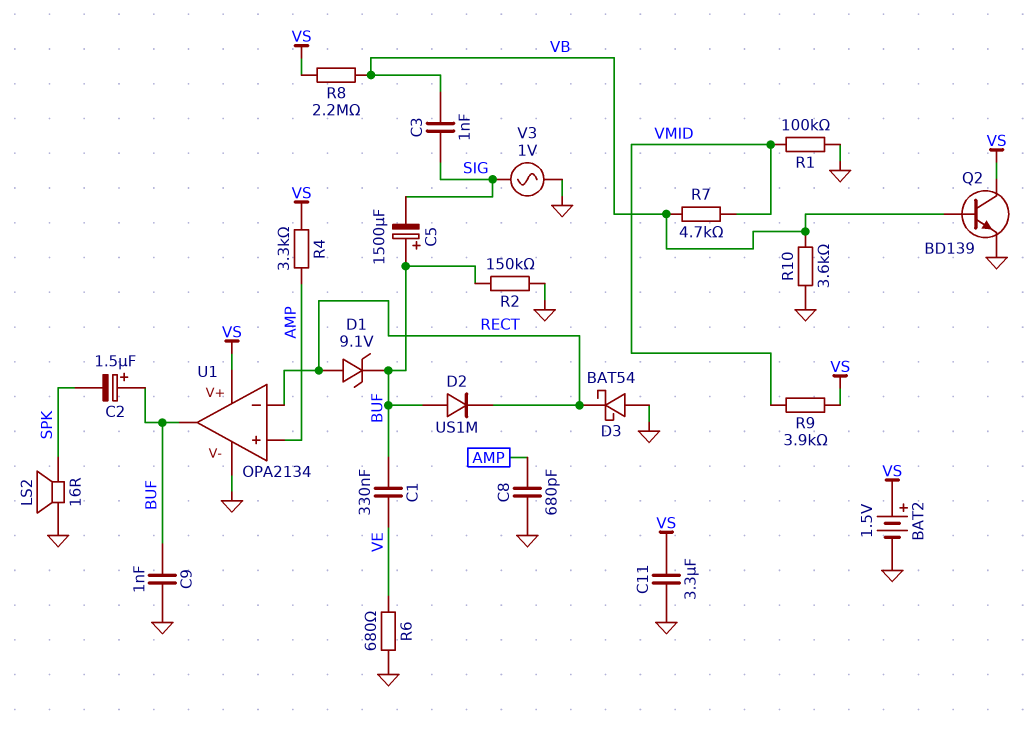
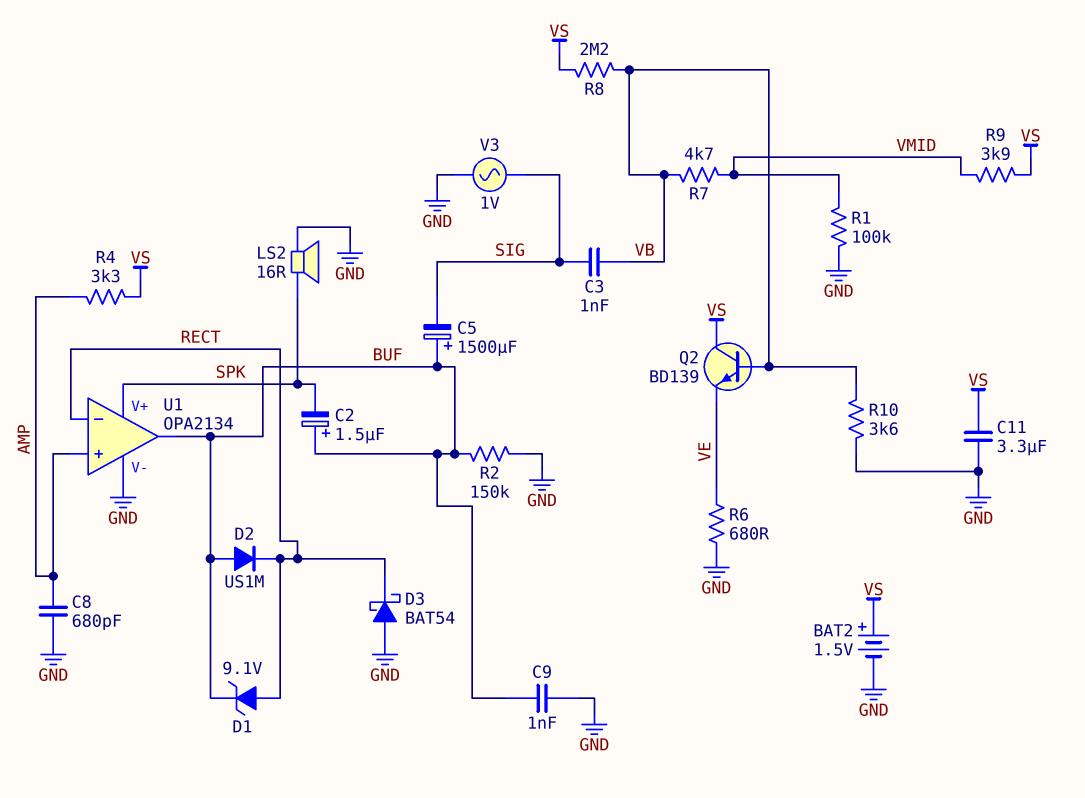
C1: 330nF (BUF, VE) -> none
Q2: NPN BD139 (B VB, C VS, E GND) -> NPN BD139 (B VB, C VS, E VE)
U1 pin V+: VS -> SPK

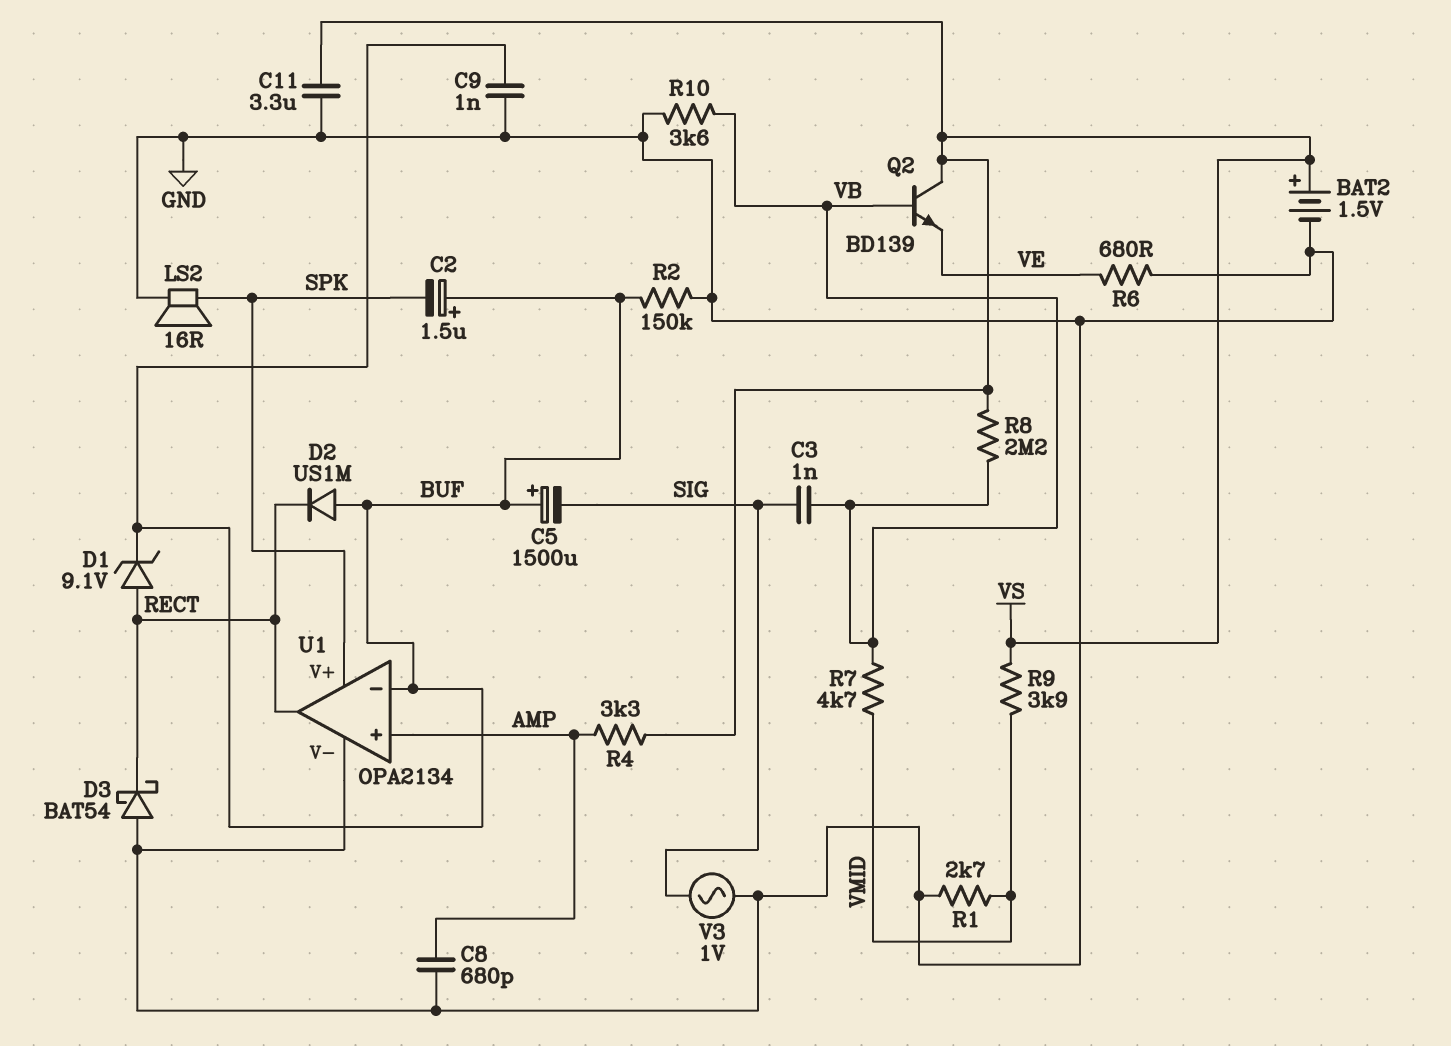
R1: 100k (GND, VMID) -> 2.7k (GND, VMID)
U1 pin in-: RECT -> BUF
U1 pin out: BUF -> RECT

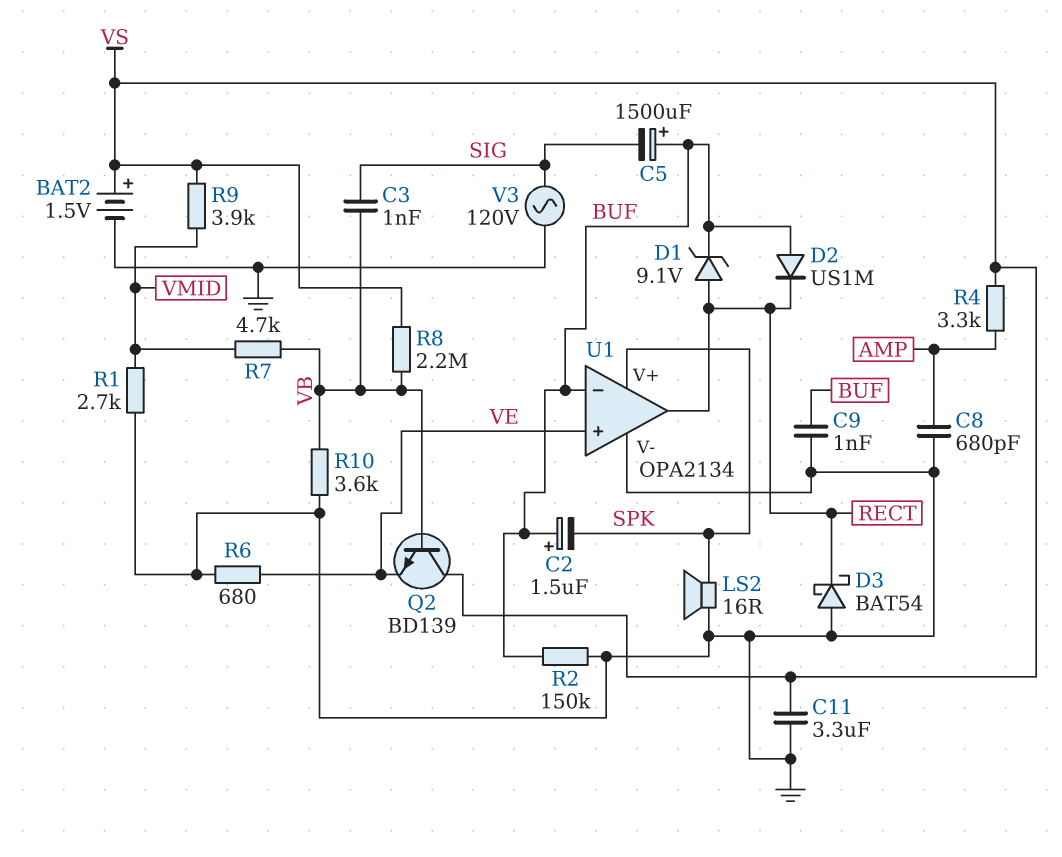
U1 pin in+: AMP -> VE
V3: AC 1V (GND, SIG) -> AC 120V (GND, SIG)

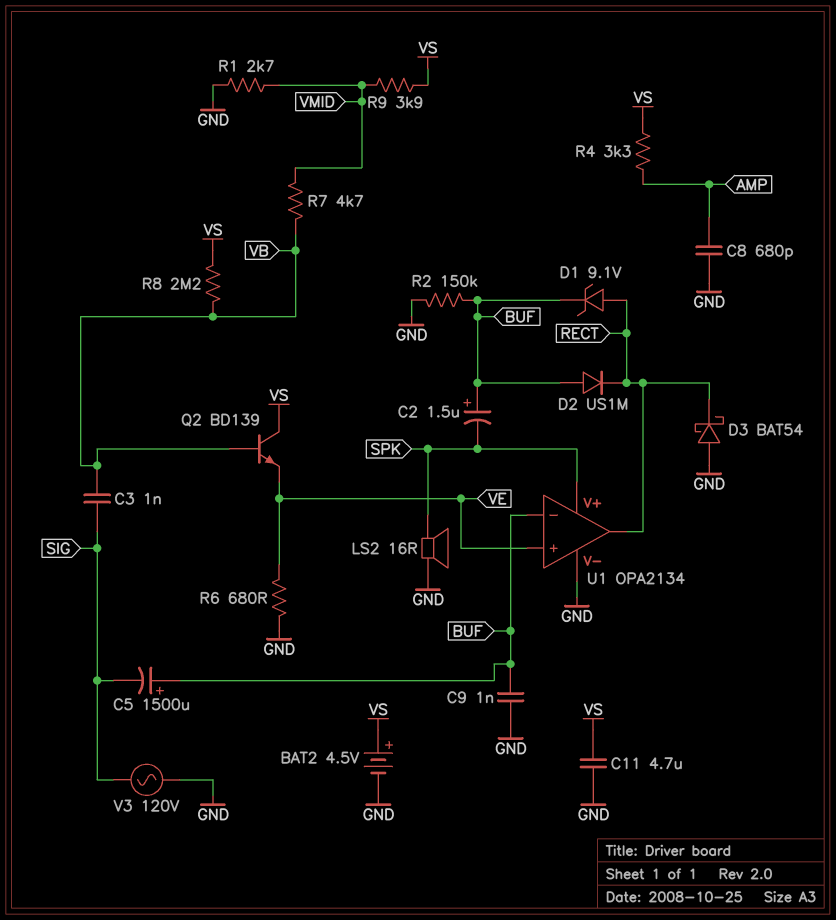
BAT2: 1.5V (plus VS, minus GND) -> 4.5V (plus VS, minus GND)
C11: 3.3uF (GND, VS) -> 4.7uF (GND, VS)
R10: 3.6k (GND, VB) -> none

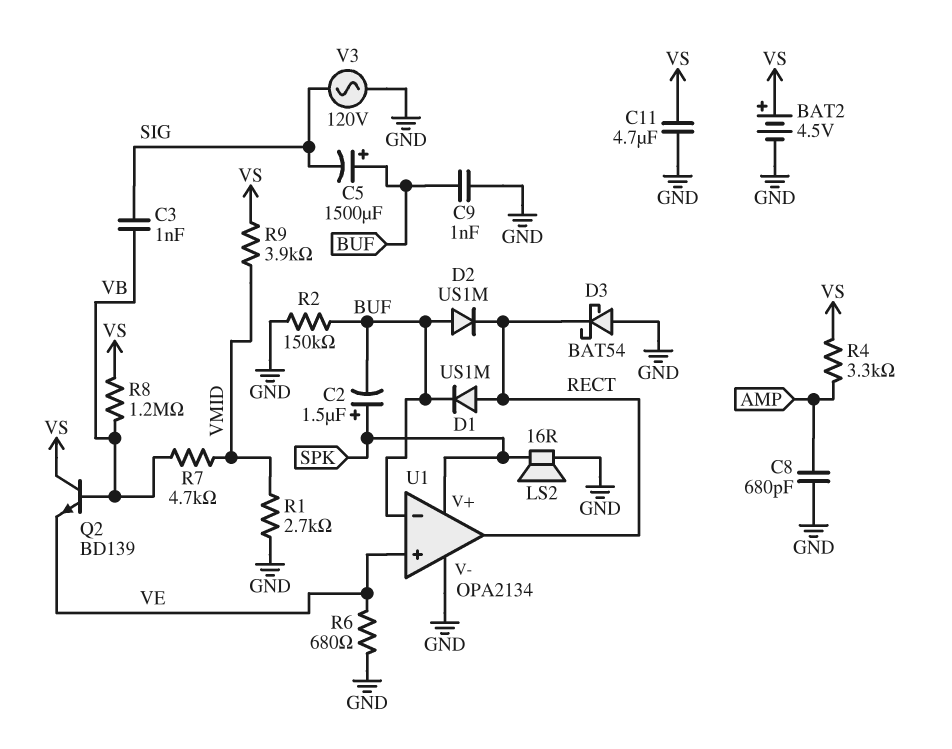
C2: 1.5uF (plus BUF, minus SPK) -> 1.5uF (plus SPK, minus BUF)
D1: zener 9.1V (A RECT, K BUF) -> diode US1M (A RECT, K BUF)
R8: 2.2M (VB, VS) -> 1.2M (VB, VS)

